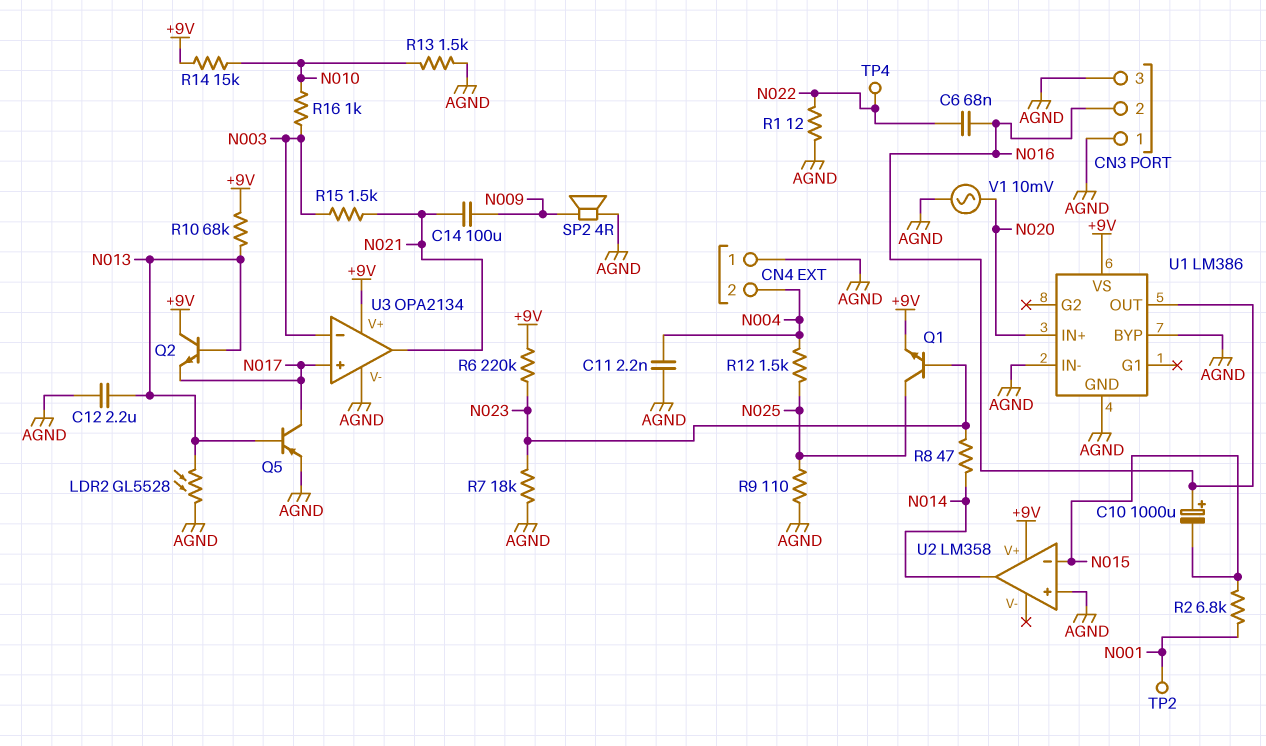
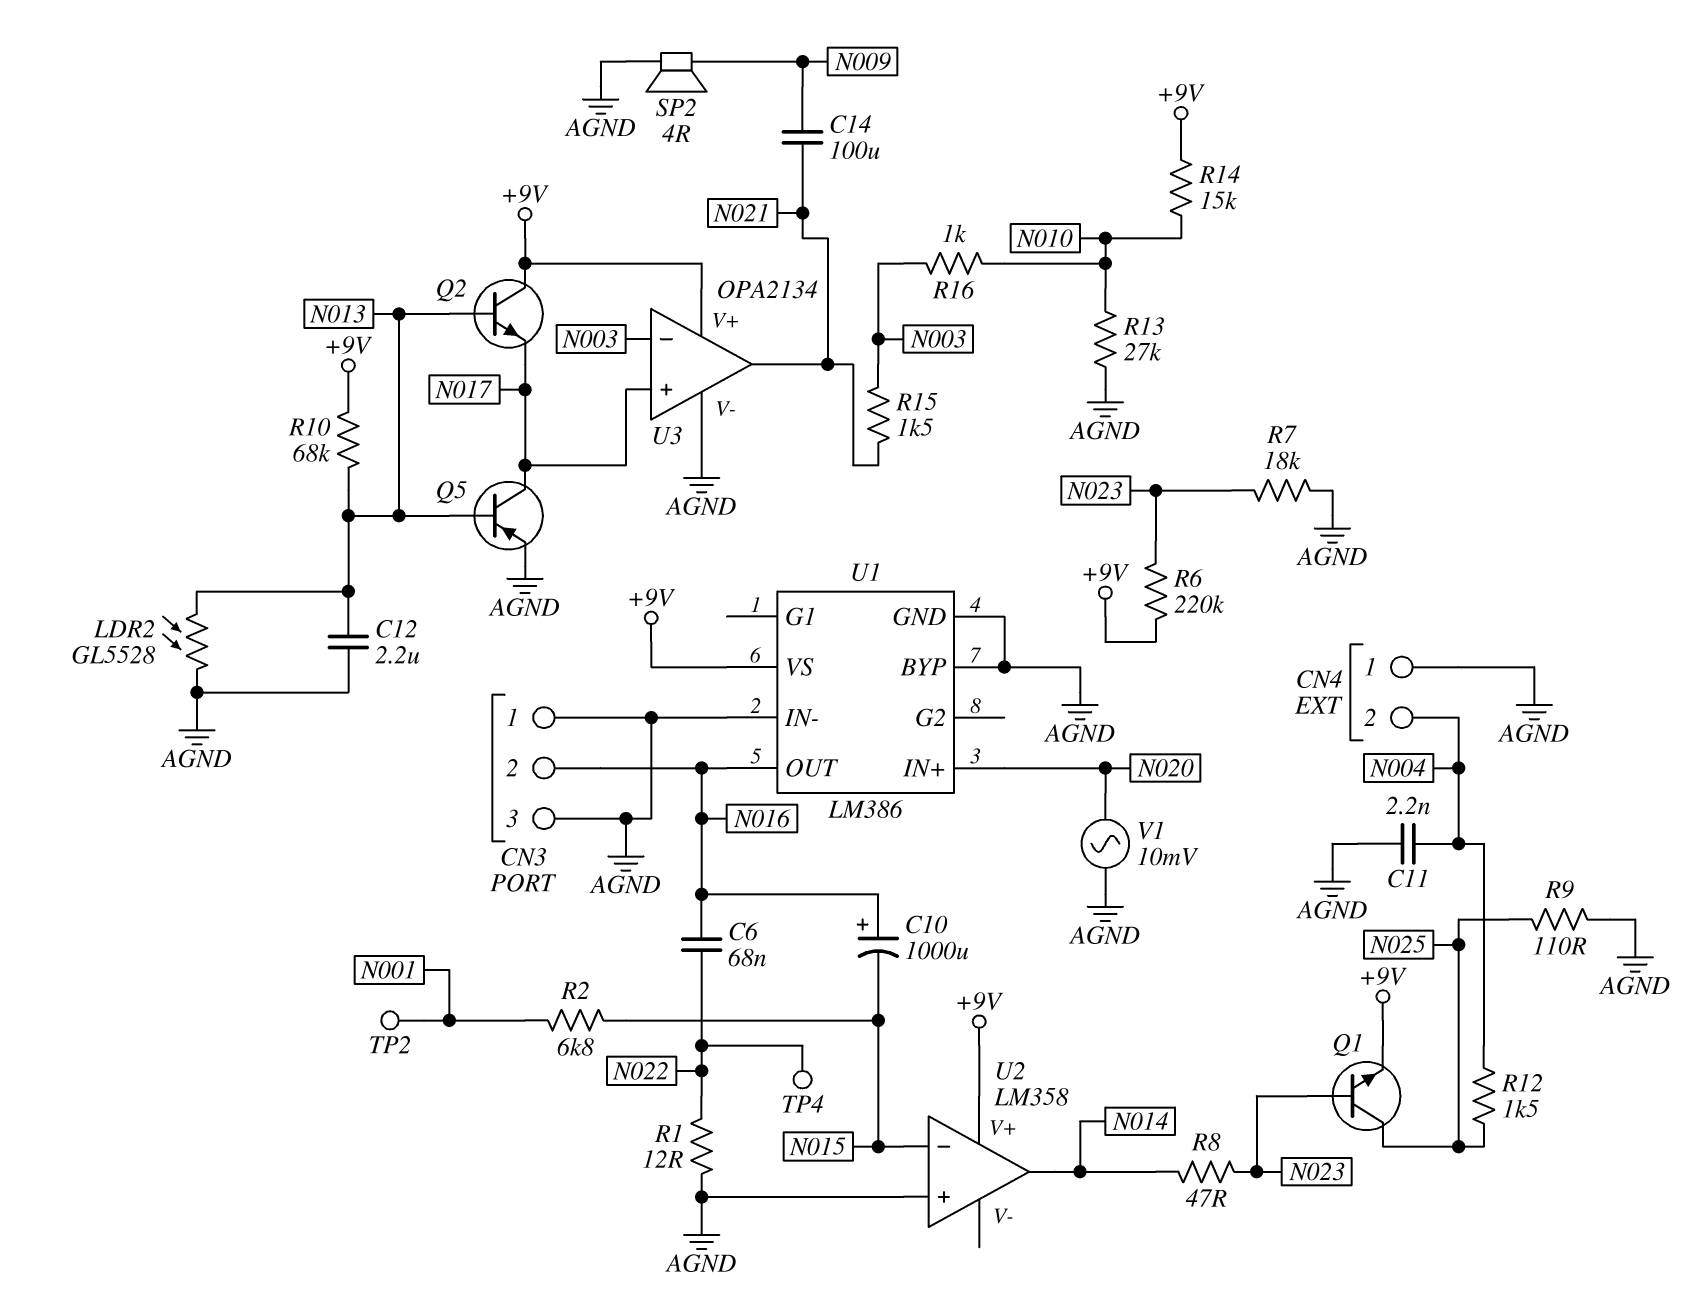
R13: 1.5k (AGND, N010) -> 27k (AGND, N010)

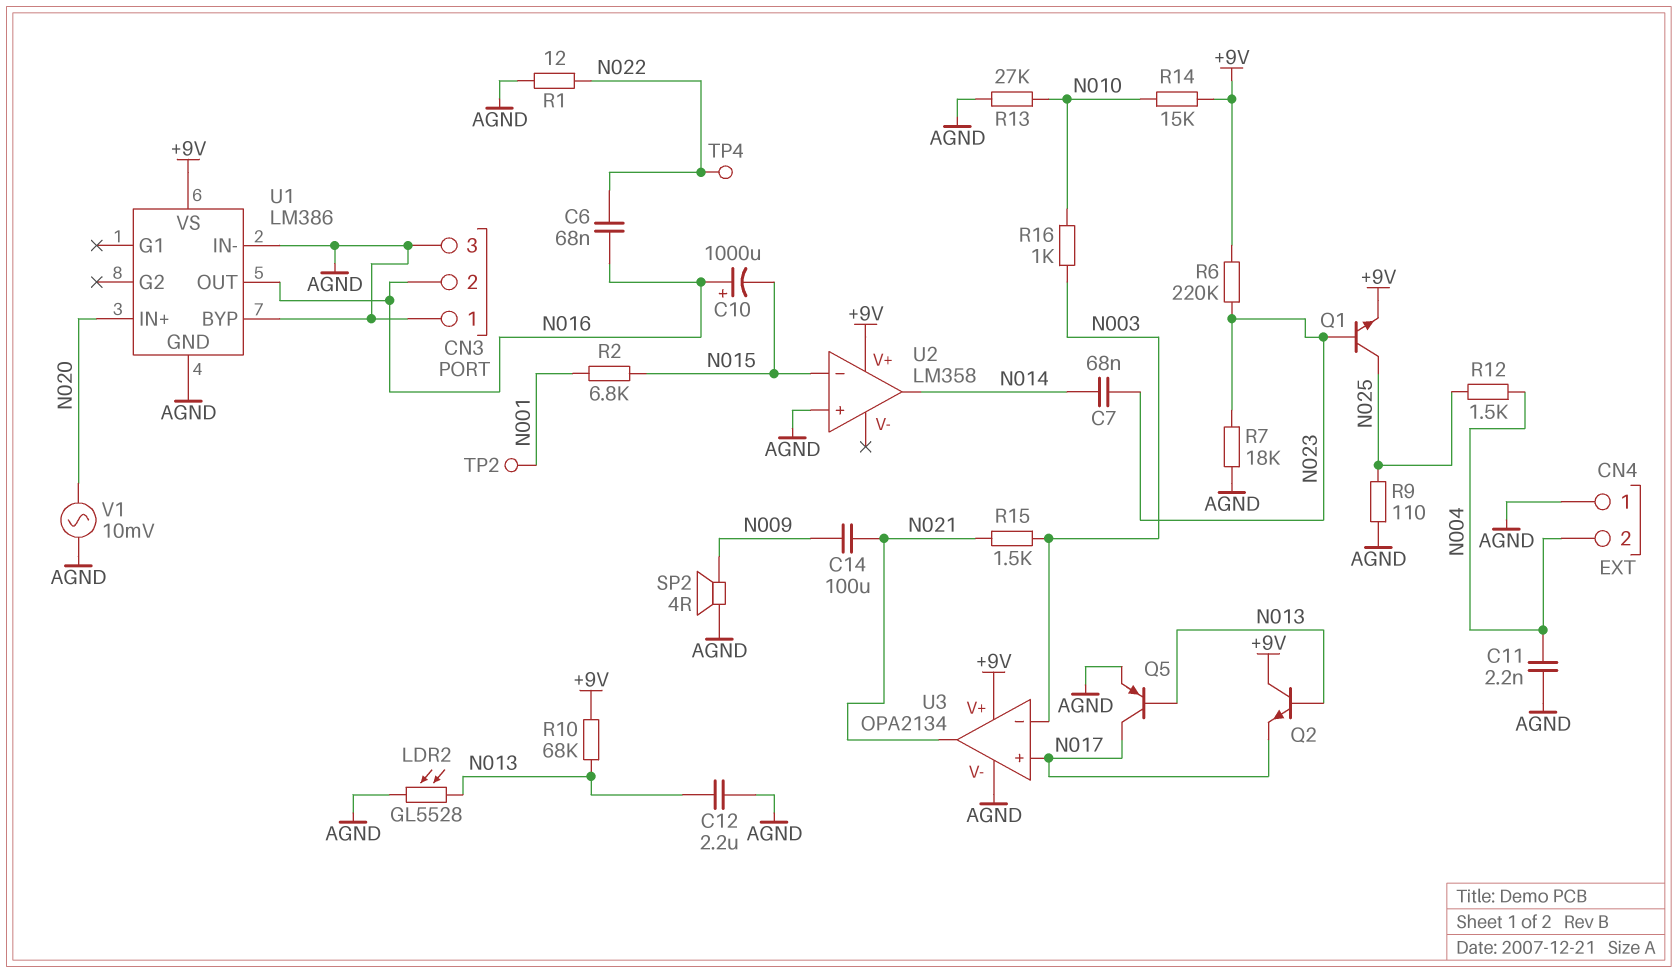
C7: none -> 68nF (N014, N023)
R8: 47 (N014, N023) -> none

